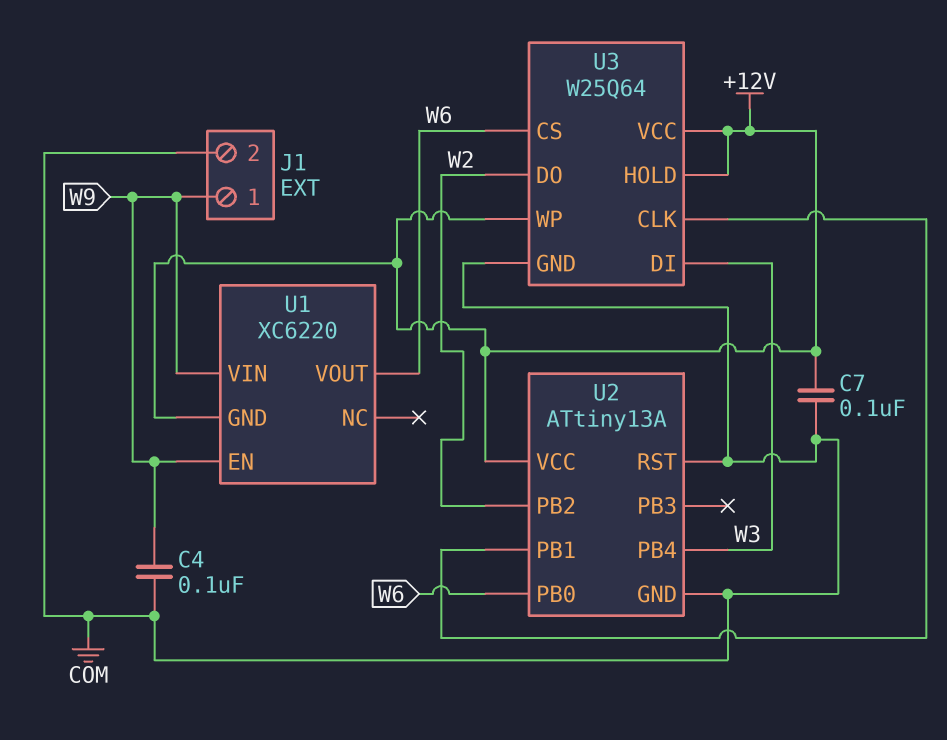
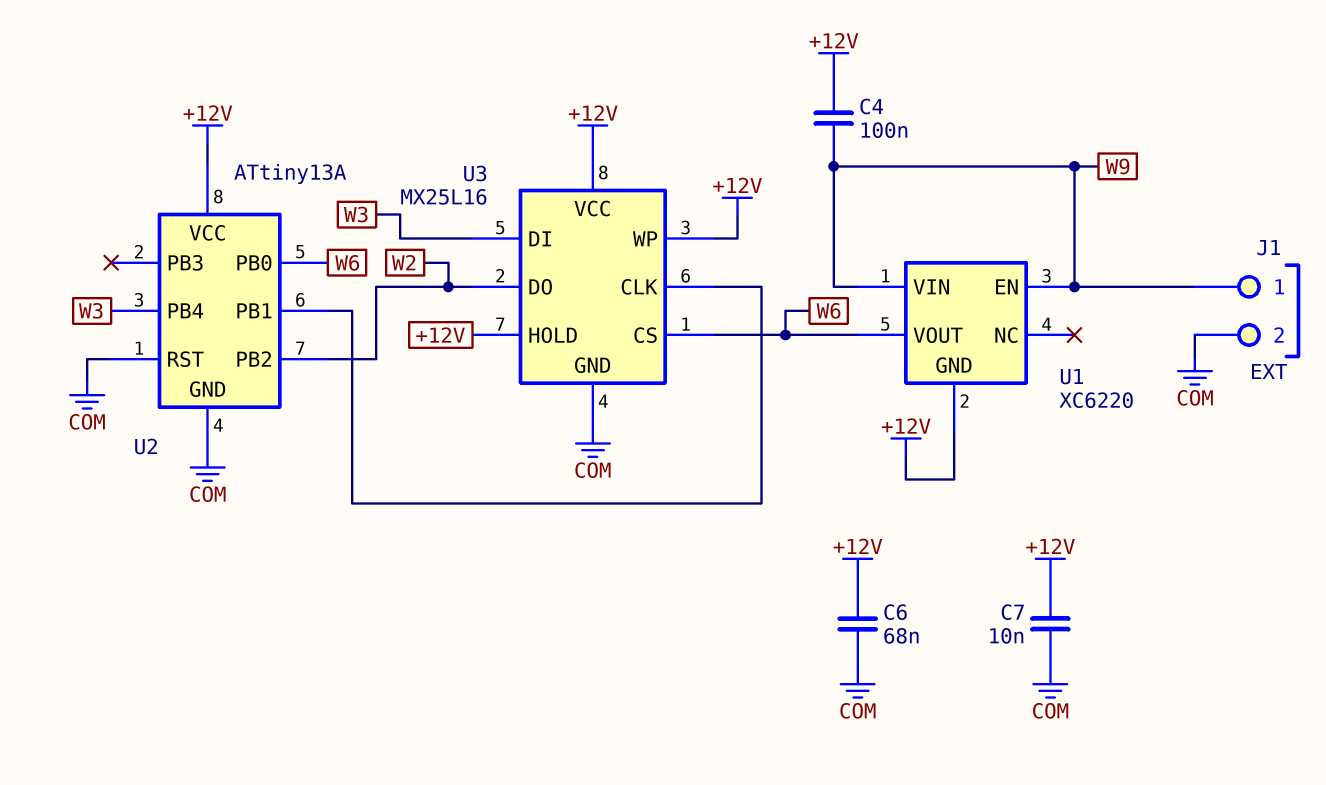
C4: 100nF (COM, W9) -> 100nF (+12V, W9)
C6: none -> 68nF (+12V, COM)
C7: 100nF (+12V, COM) -> 10nF (+12V, COM)
U3: W25Q64 -> MX25L16

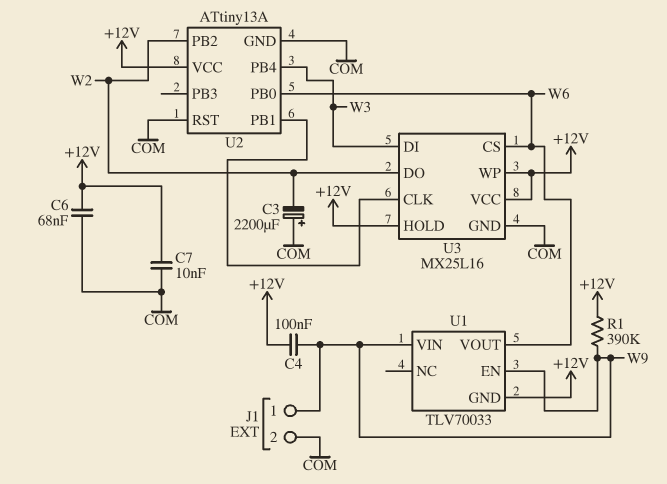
C3: none -> 2200uF (plus COM, minus W2)
R1: none -> 390k (+12V, W9)
U1: XC6220 -> TLV70033

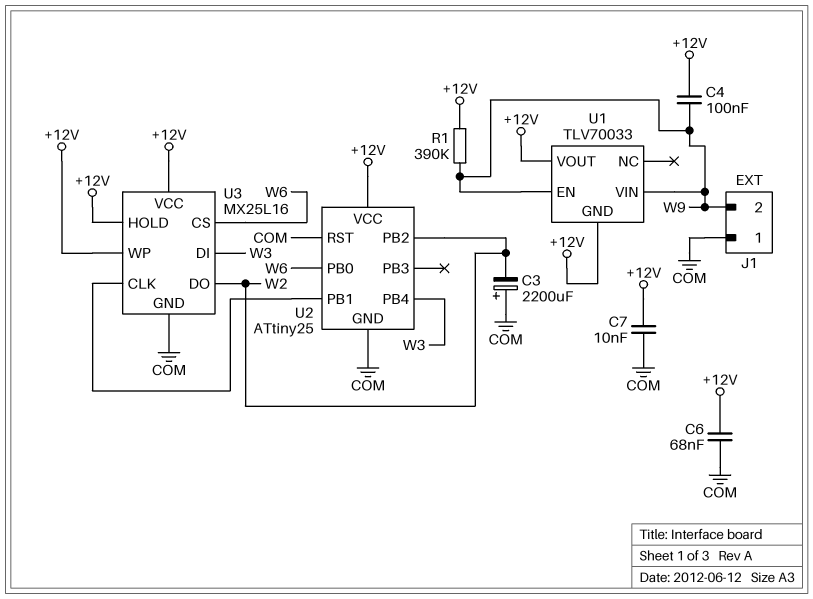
J1 pin 1: W9 -> COM
J1 pin 2: COM -> W9
U1 pin VOUT: W6 -> +12V
U2: ATtiny13A -> ATtiny25

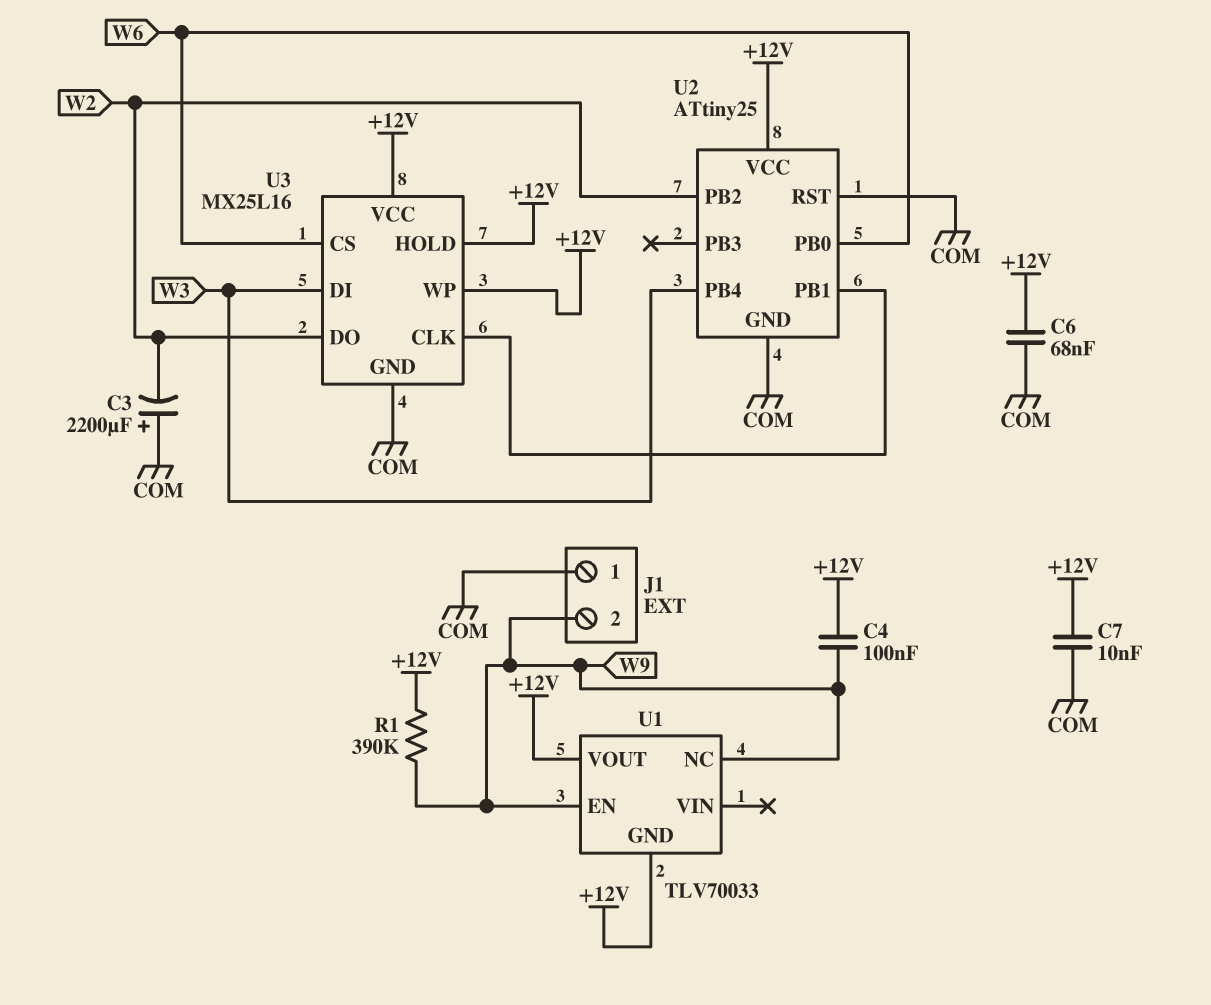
U1 pin NC: none -> W9
U1 pin VIN: W9 -> none

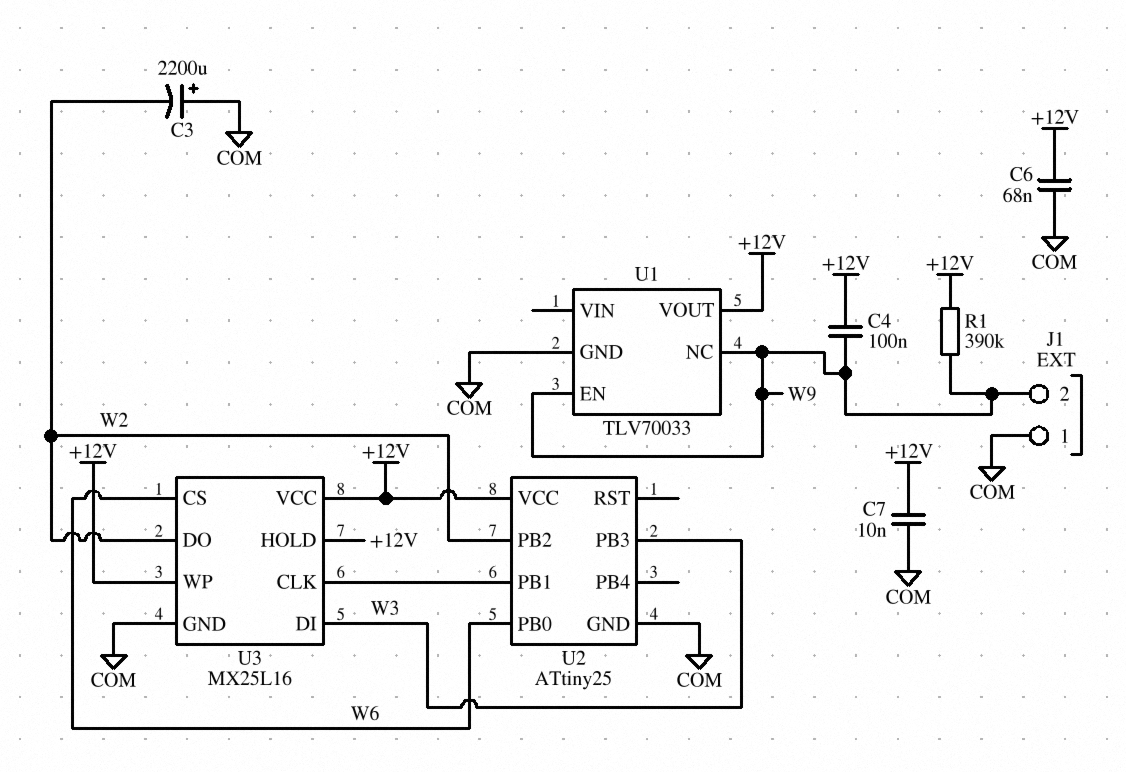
U1 pin GND: +12V -> COM
U2 pin PB3: none -> W3
U2 pin PB4: W3 -> none
U2 pin RST: COM -> none

